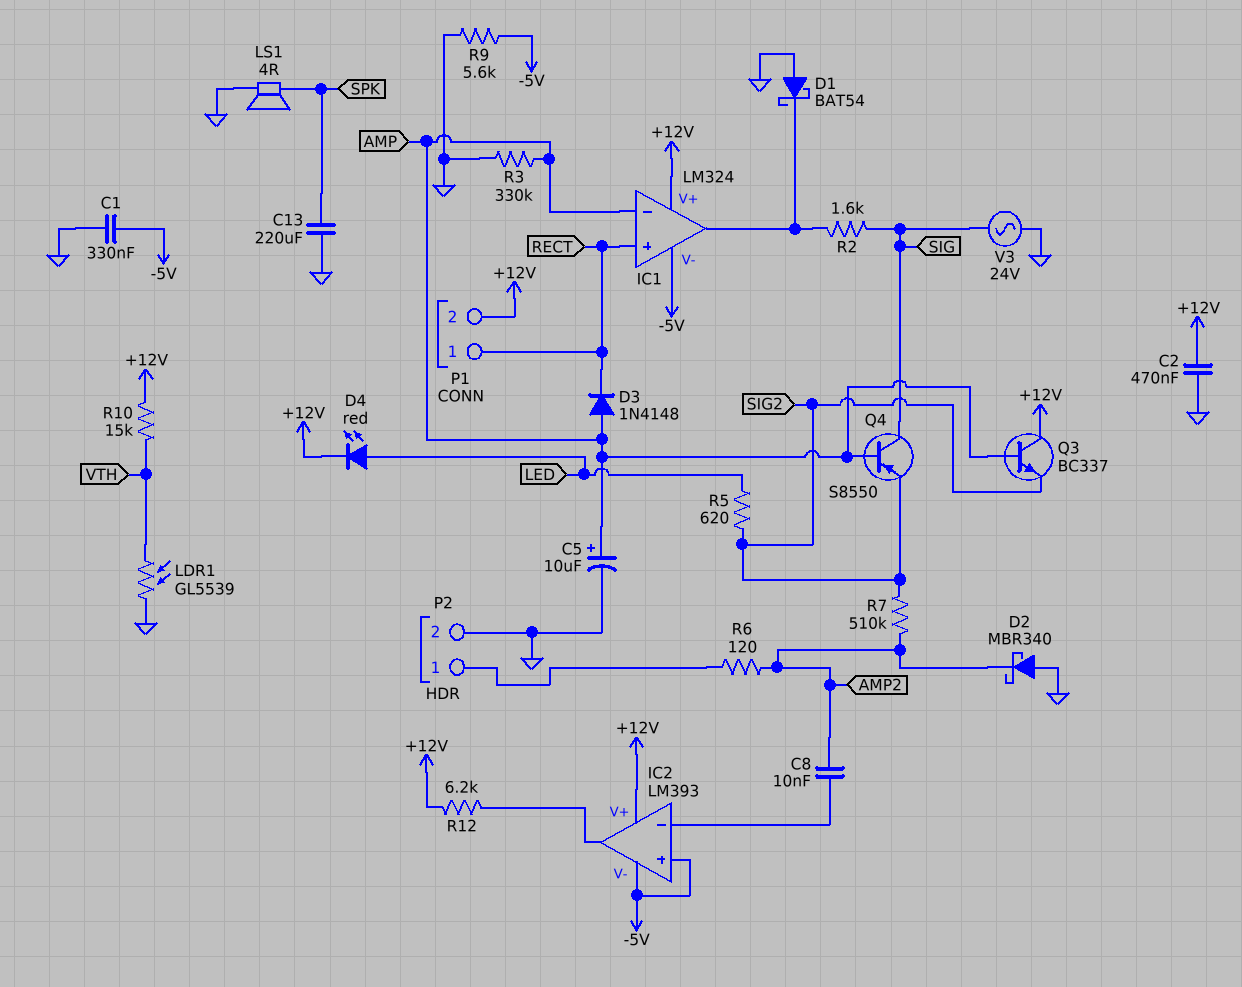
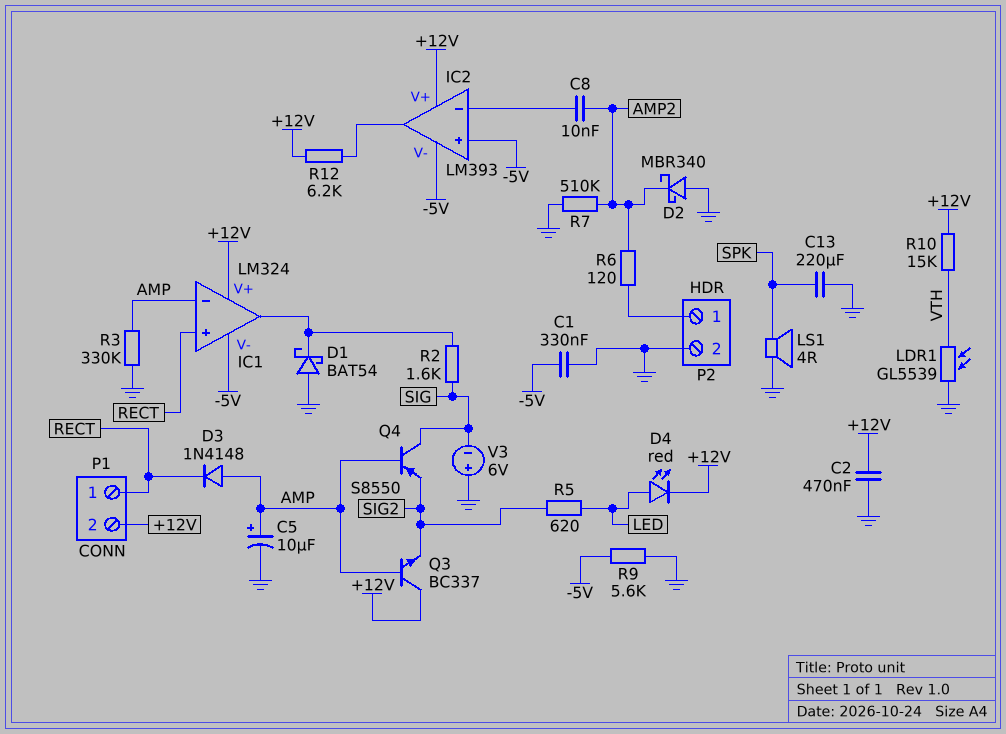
R7: 510k (AMP2, SIG2) -> 510k (AMP2, GND)
V3: AC 24V (GND, SIG) -> 6V (plus GND, minus SIG)

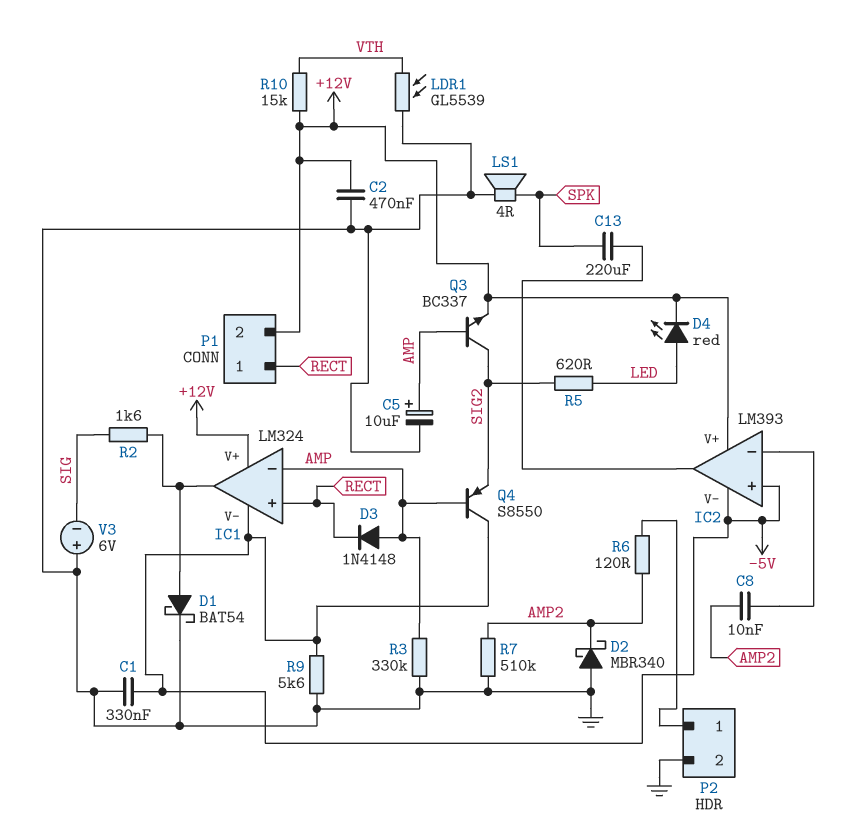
C13: 220uF (GND, SPK) -> 220uF (IC2/out, SPK)
D1: schottky BAT54 (A GND, K IC1/out) -> schottky BAT54 (A IC1/out, K GND)
Q3: NPN BC337 (B AMP, C +12V, E SIG2) -> NPN BC337 (B AMP, C SIG2, E +12V)
Q4: PNP S8550 (B AMP, C SIG, E SIG2) -> PNP S8550 (B AMP, C -5V, E SIG2)
R12: 6.2k (+12V, IC2/out) -> none

